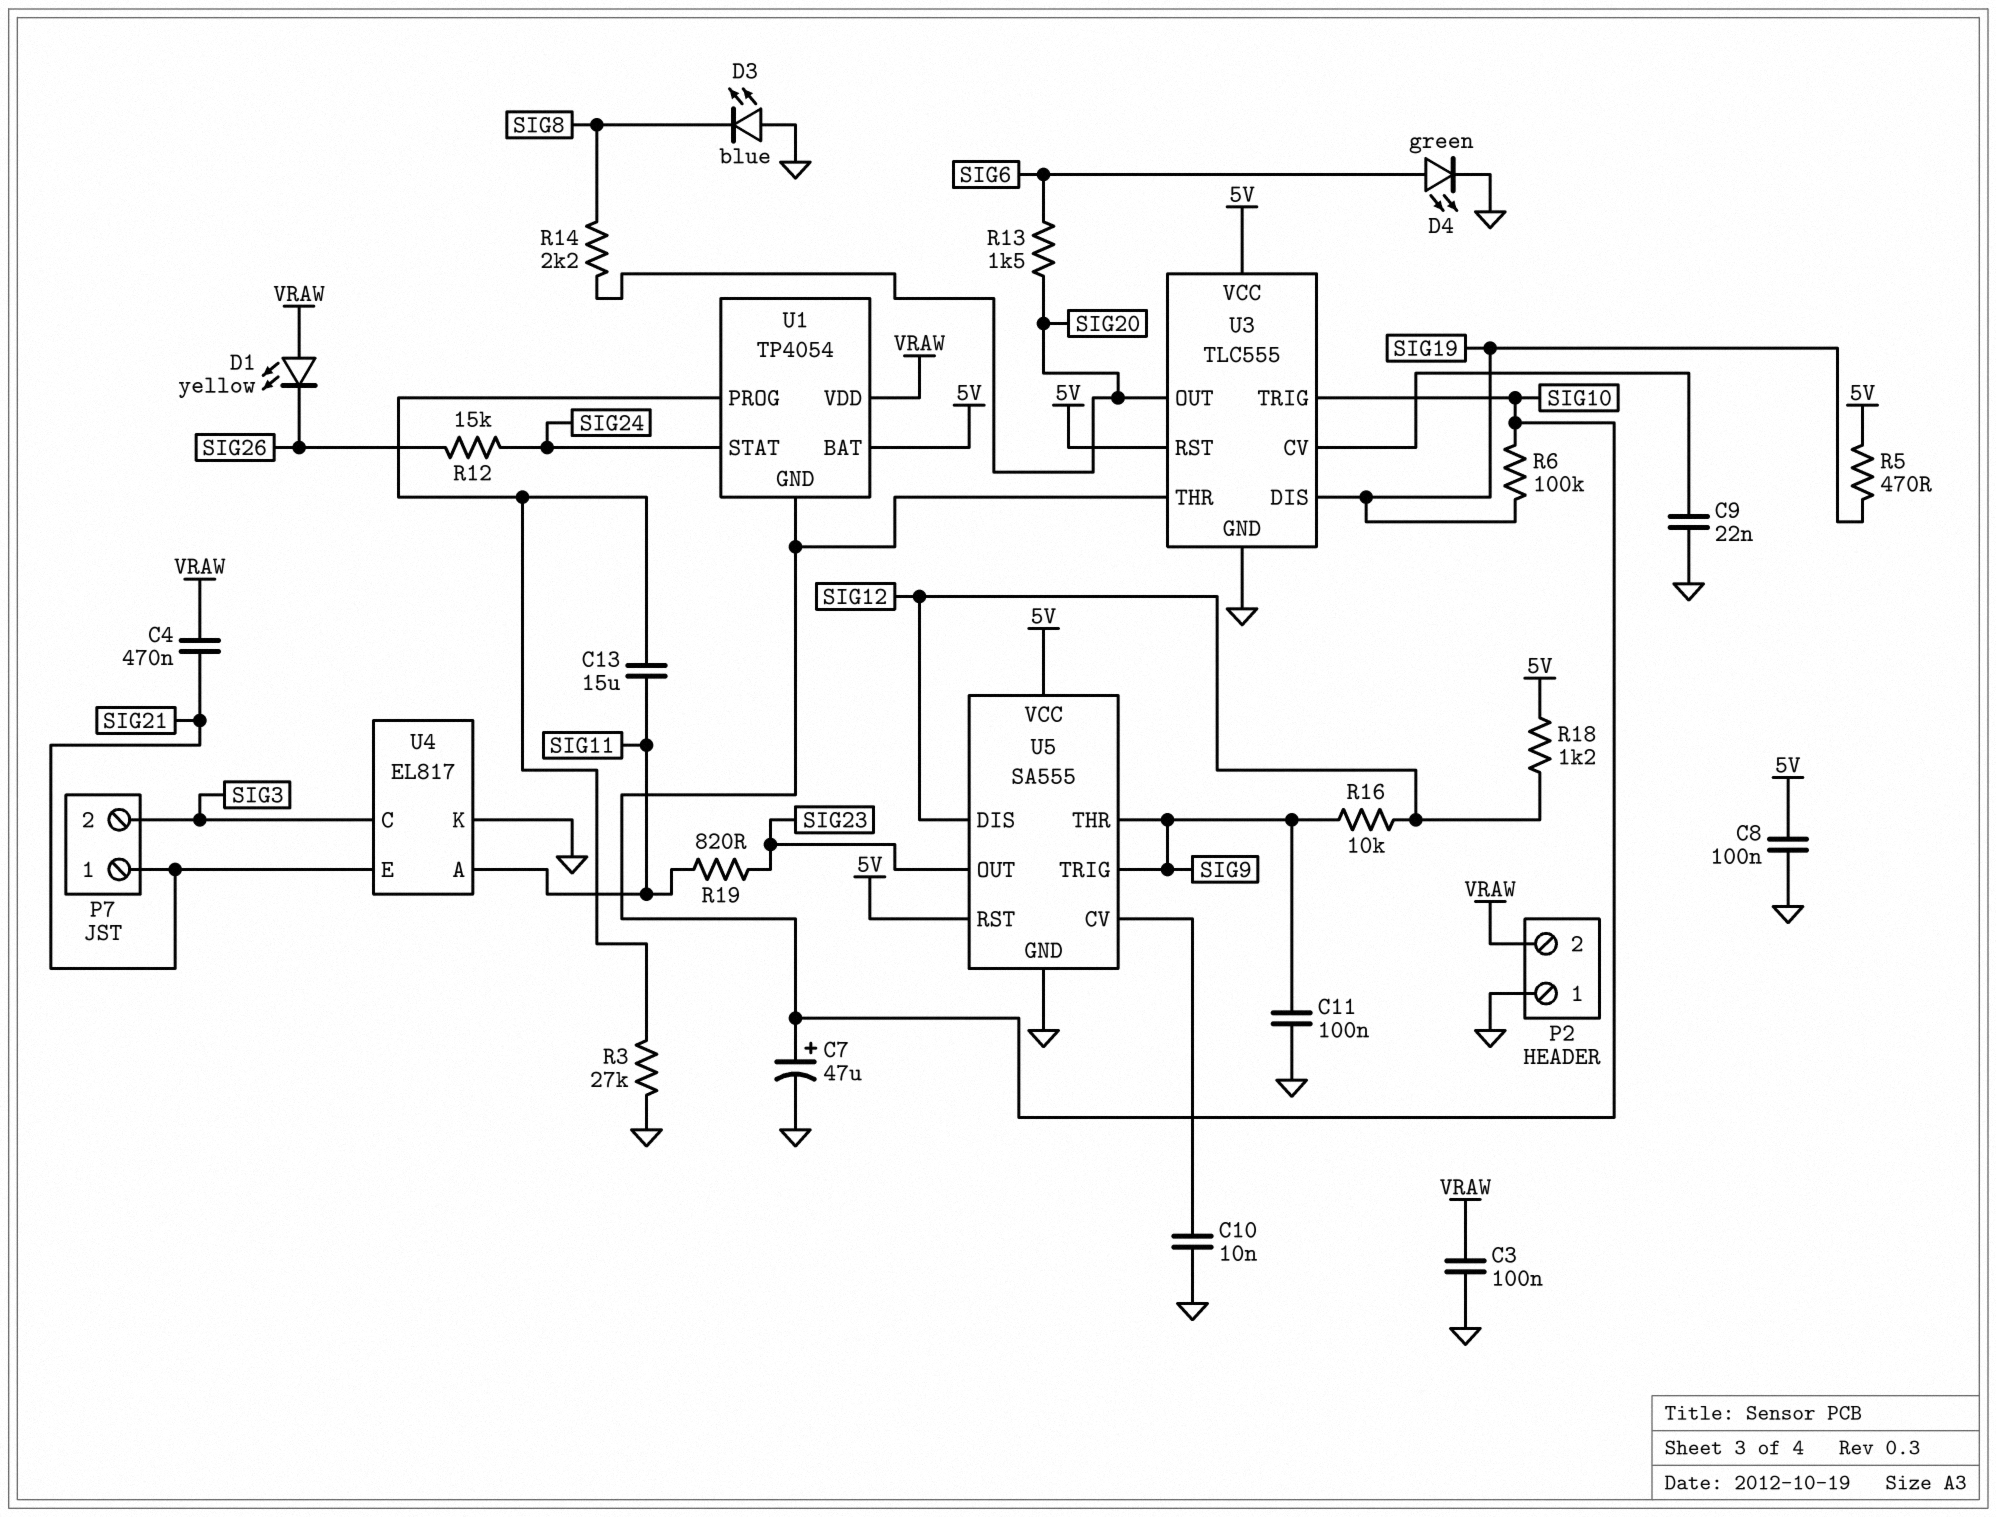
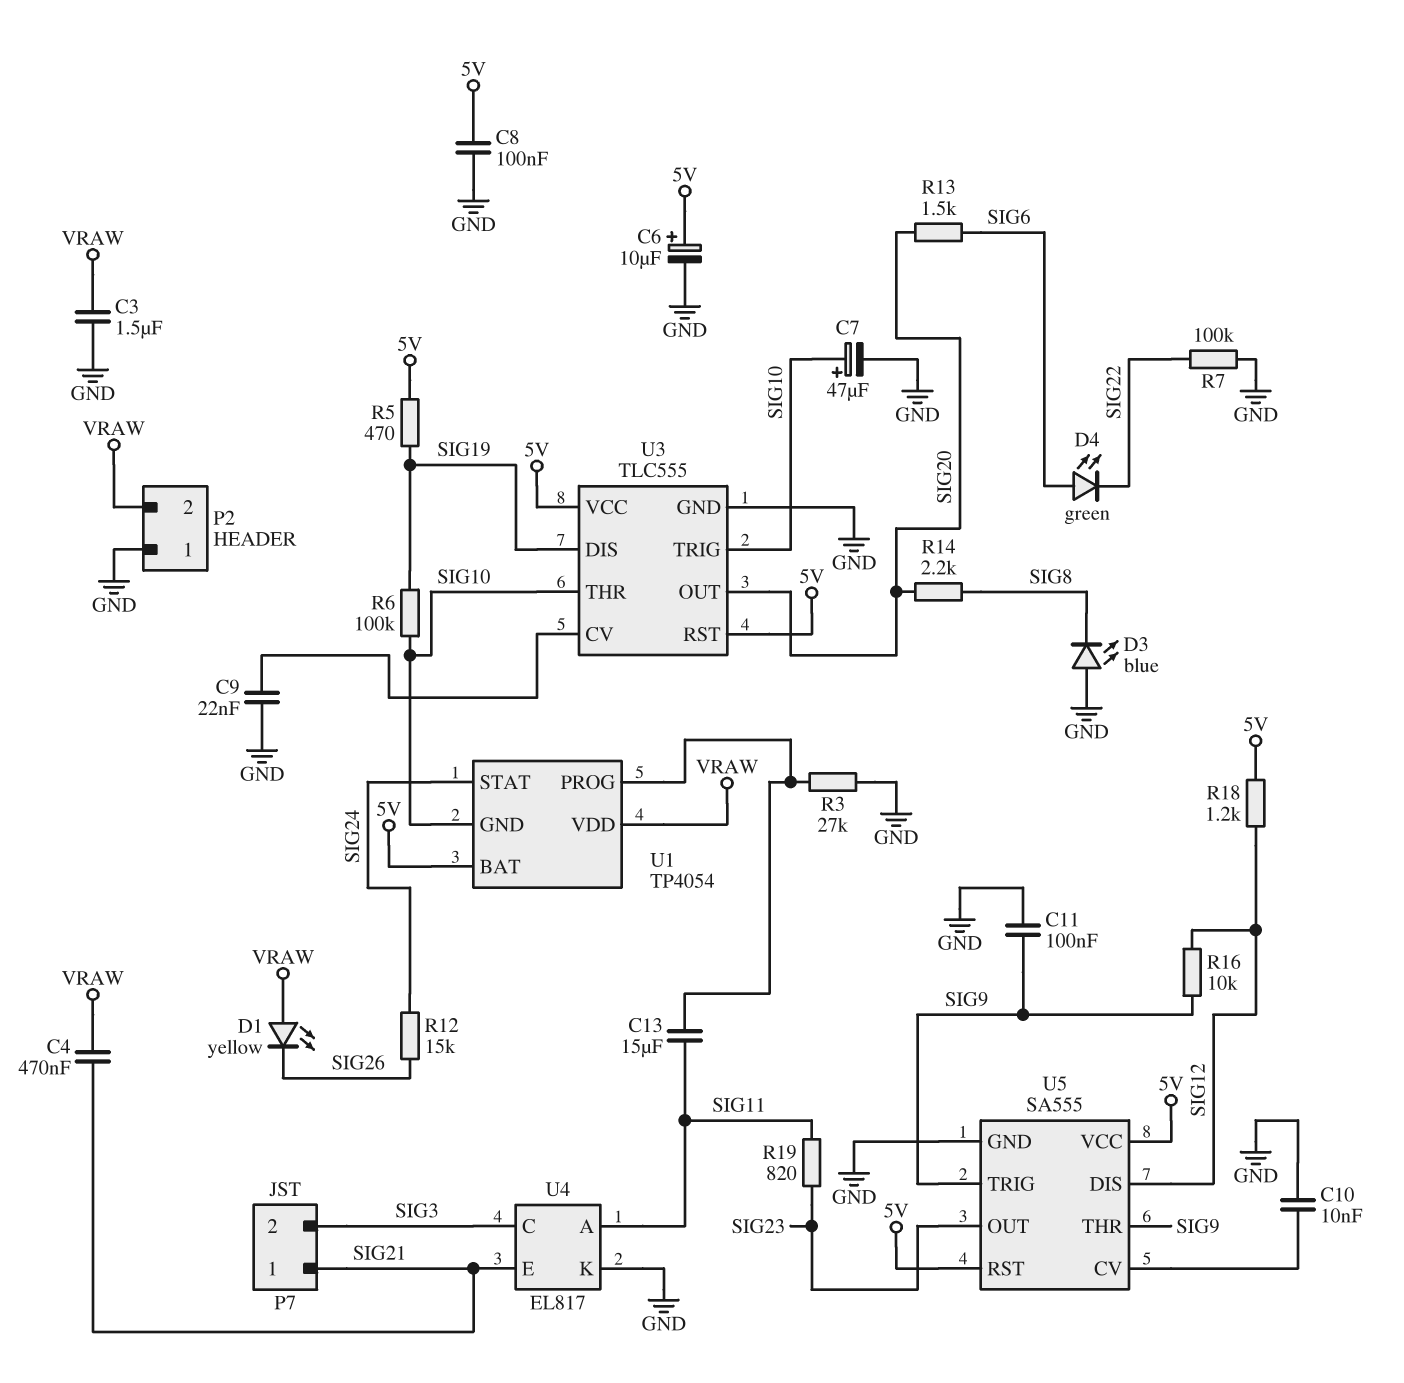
C3: 100nF (GND, VRAW) -> 1.5uF (GND, VRAW)
C6: none -> 10uF (plus 5V, minus GND)
D4: LED green (A SIG6, K GND) -> LED green (A SIG6, K SIG22)
R7: none -> 100k (GND, SIG22)

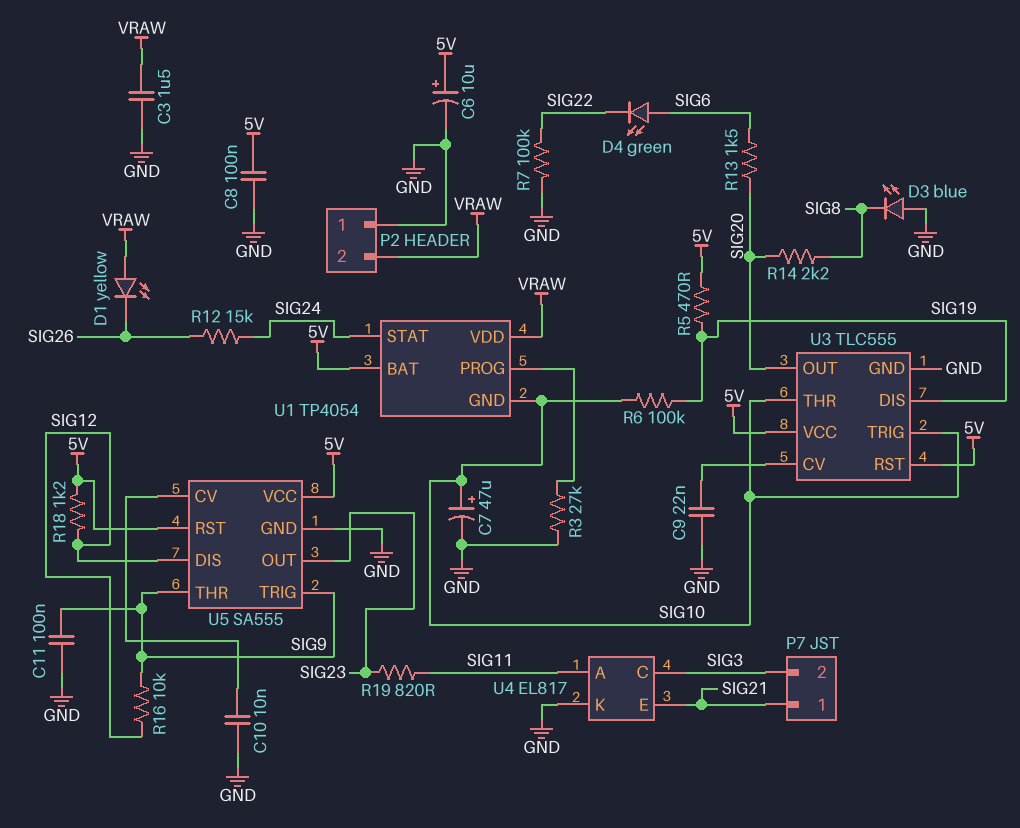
C4: 470nF (SIG21, VRAW) -> none
C13: 15uF (SIG11, U1/PROG) -> none

